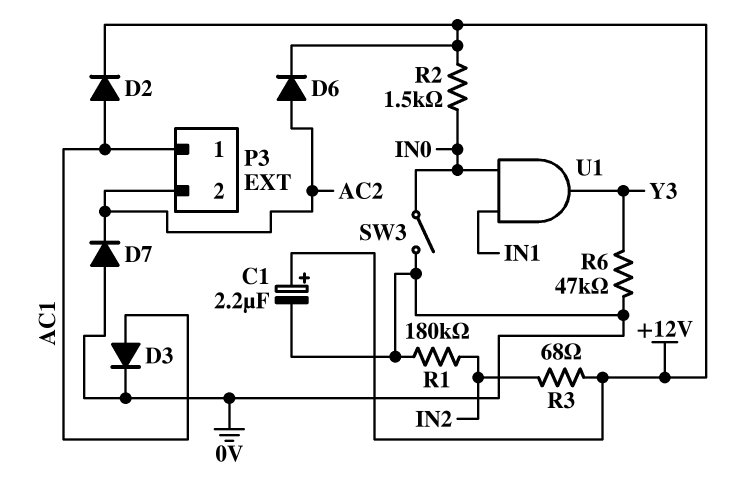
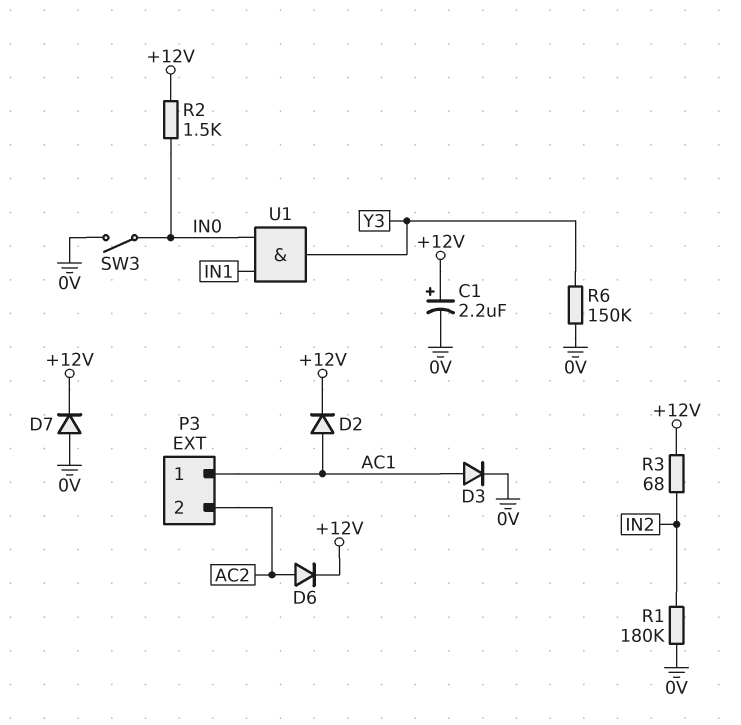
D7: diode (A 0V, K AC2) -> diode (A 0V, K +12V)
R6: 47k (0V, Y3) -> 150k (0V, Y3)

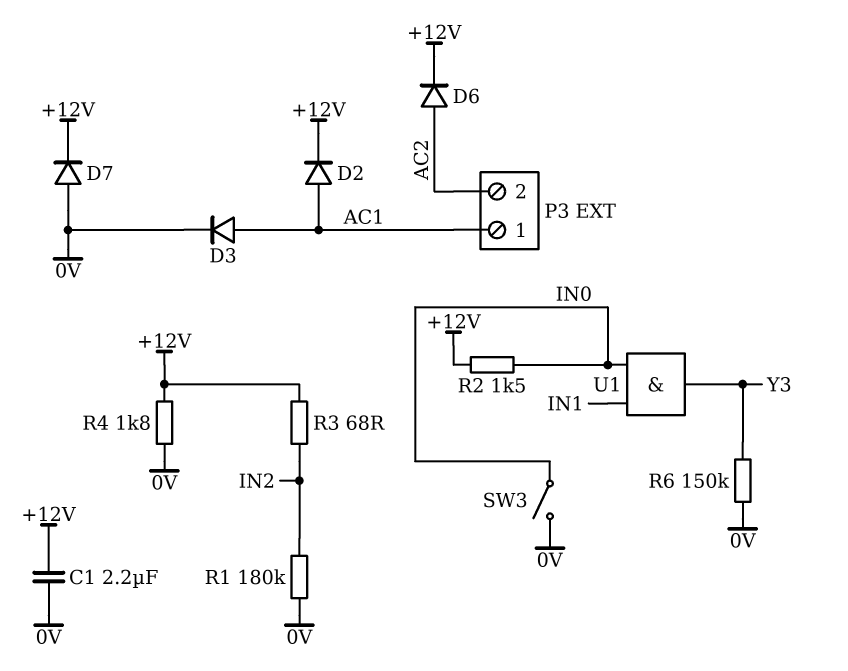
C1: 2.2uF (plus +12V, minus 0V) -> 2.2uF (+12V, 0V)
R4: none -> 1.8k (+12V, 0V)

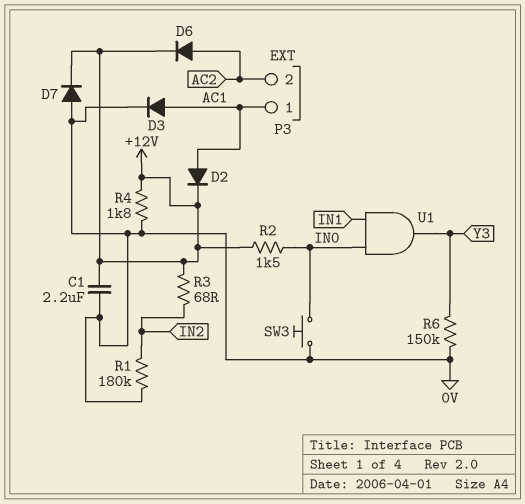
SW3: switch (0V, IN0) -> button (0V, IN0)

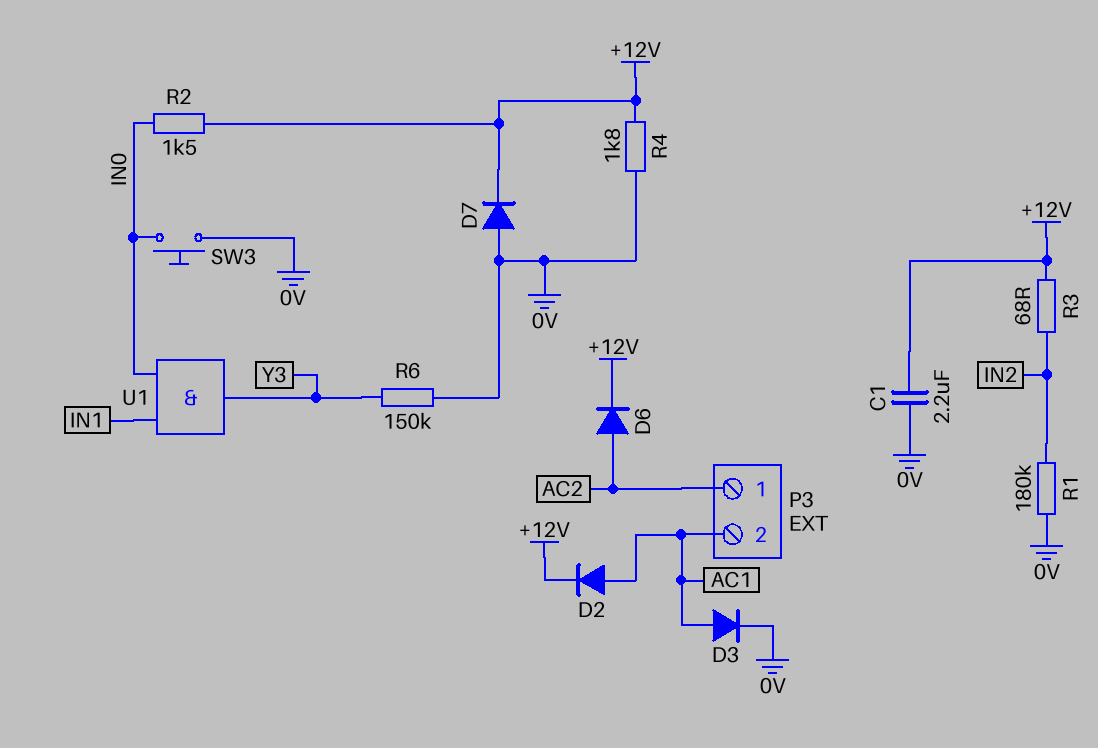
P3 pin 1: AC1 -> AC2
P3 pin 2: AC2 -> AC1

